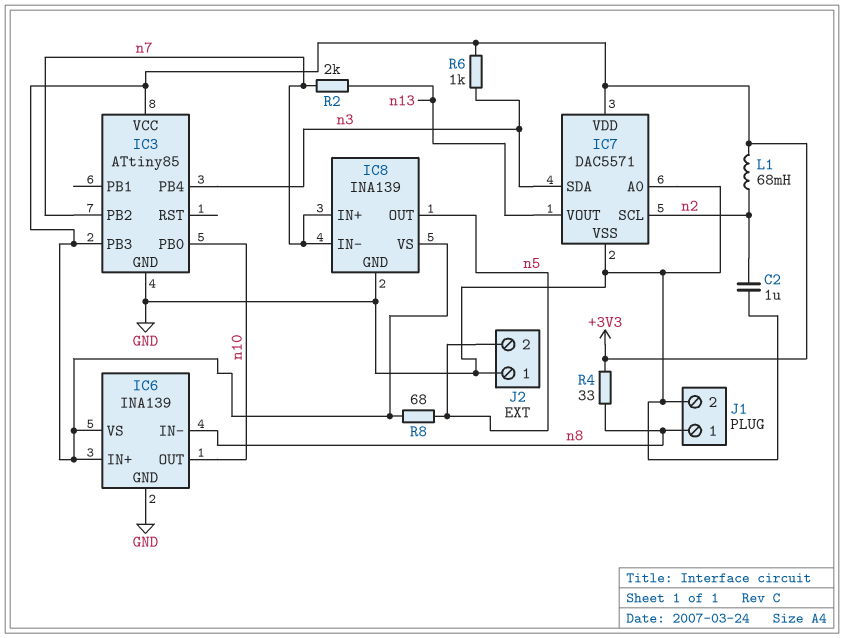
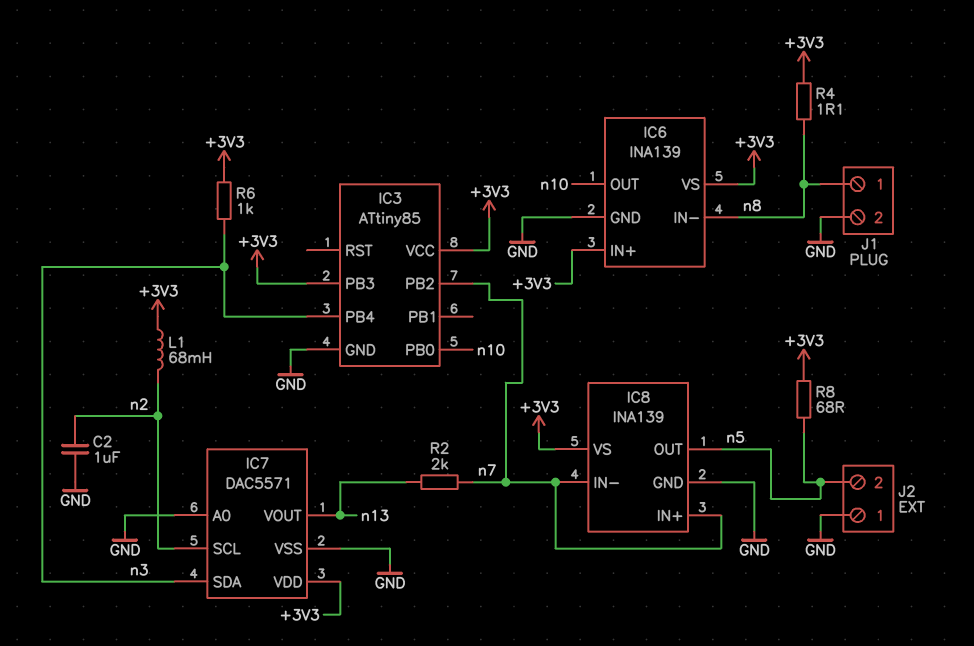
R4: 33 (+3V3, n8) -> 1.1 (+3V3, n8)

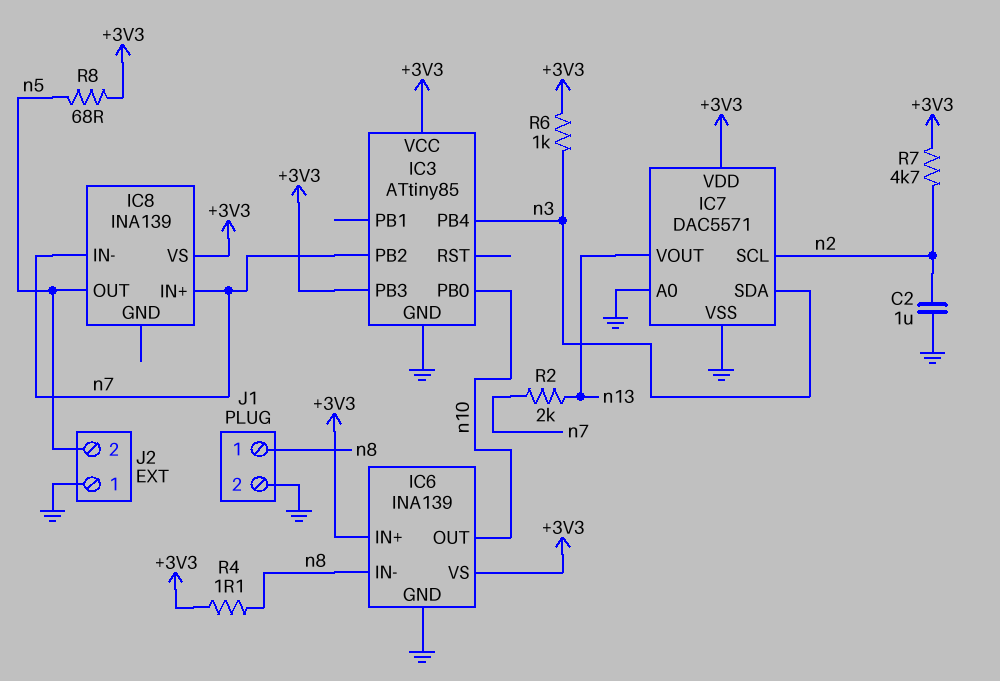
IC8 pin GND: GND -> none
L1: 68mH (+3V3, n2) -> none
R7: none -> 4.7k (+3V3, n2)

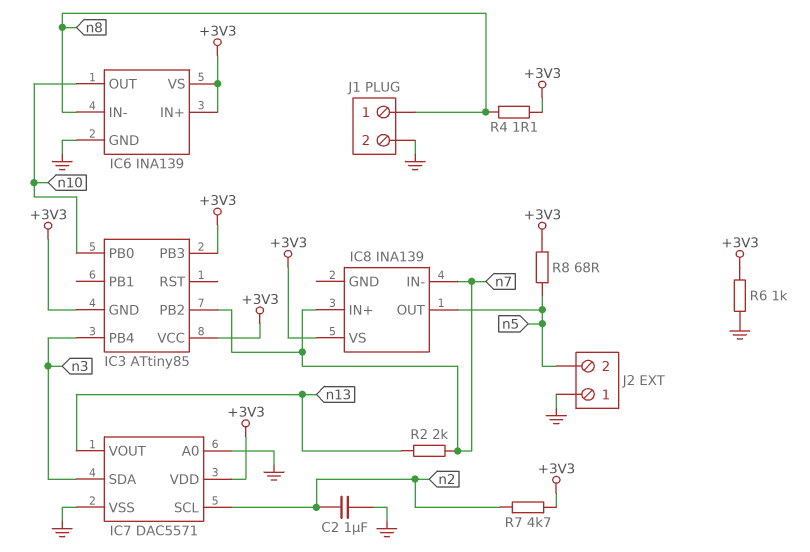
IC3 pin GND: GND -> +3V3
R6: 1k (+3V3, n3) -> 1k (+3V3, GND)

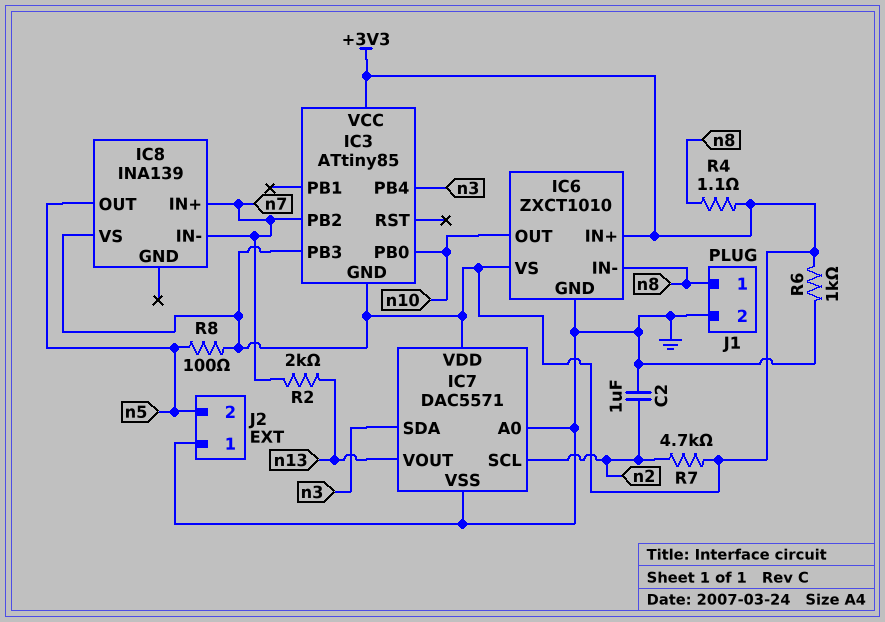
IC6: INA139 -> ZXCT1010
R8: 68 (+3V3, n5) -> 100 (+3V3, n5)

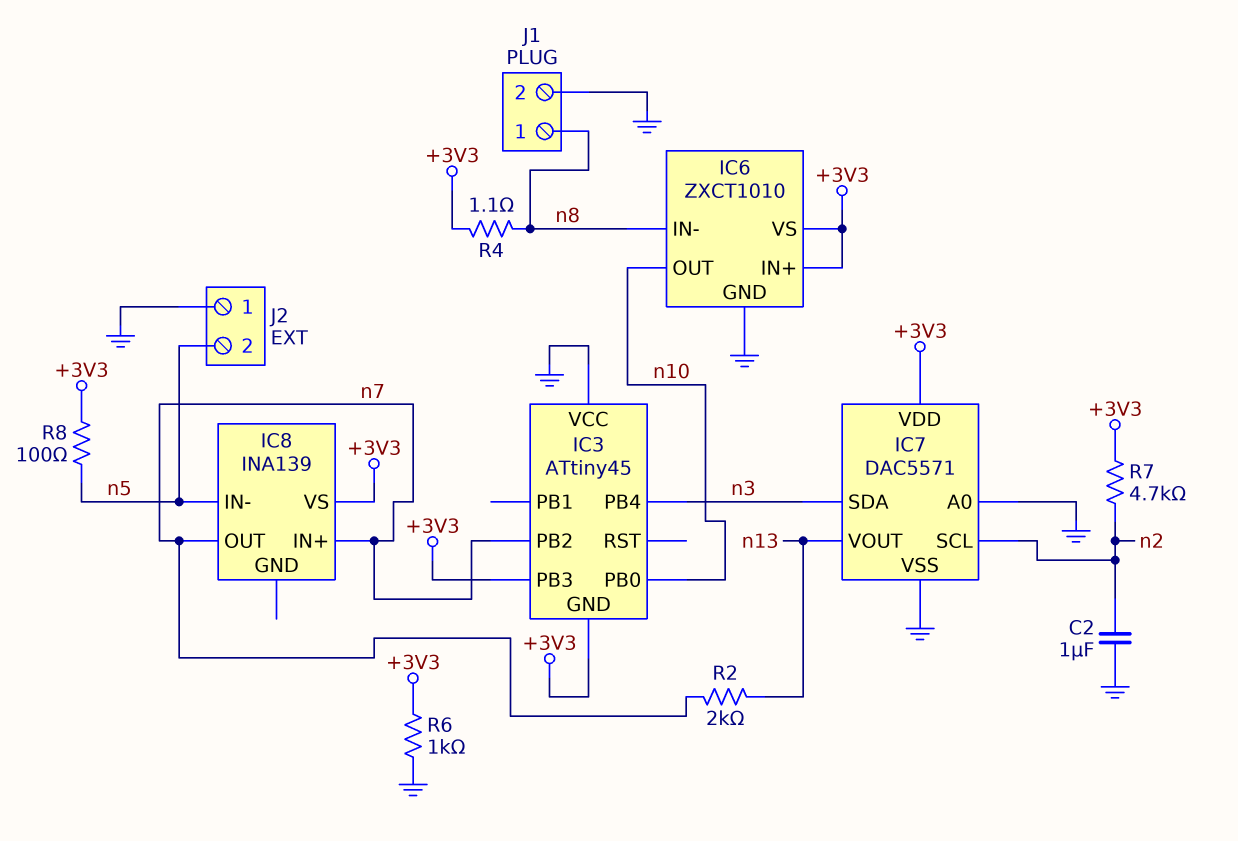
IC3: ATtiny85 -> ATtiny45
IC3 pin VCC: +3V3 -> GND
IC8 pin IN-: n7 -> n5
IC8 pin OUT: n5 -> n7

